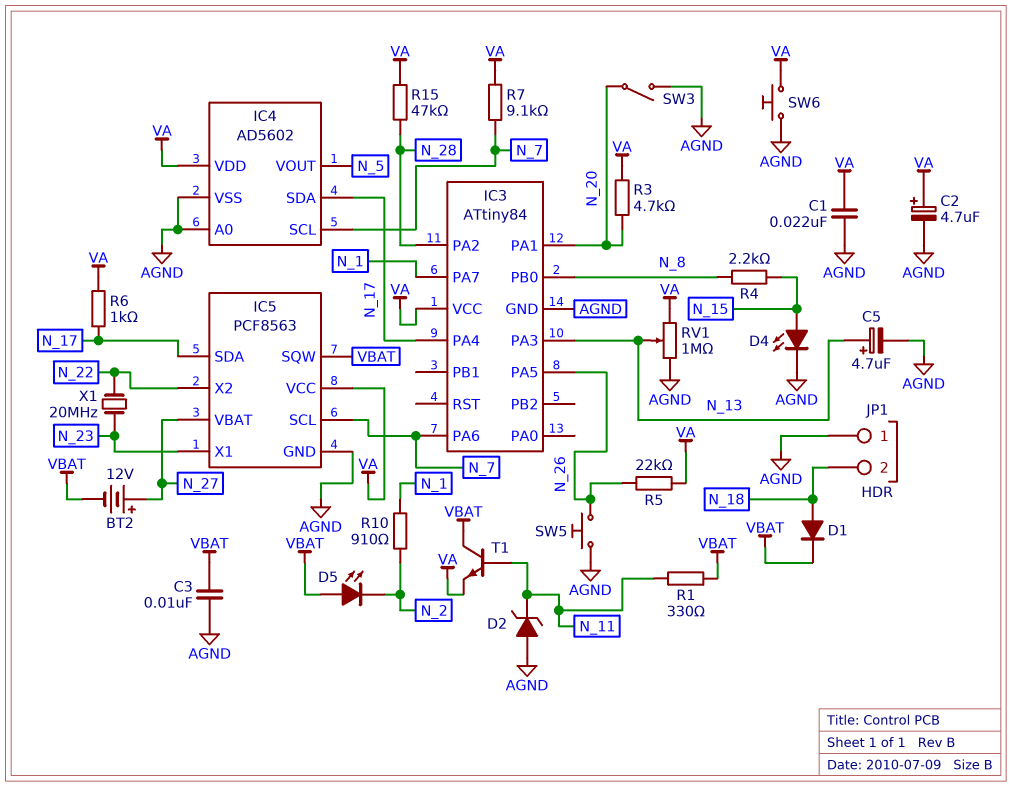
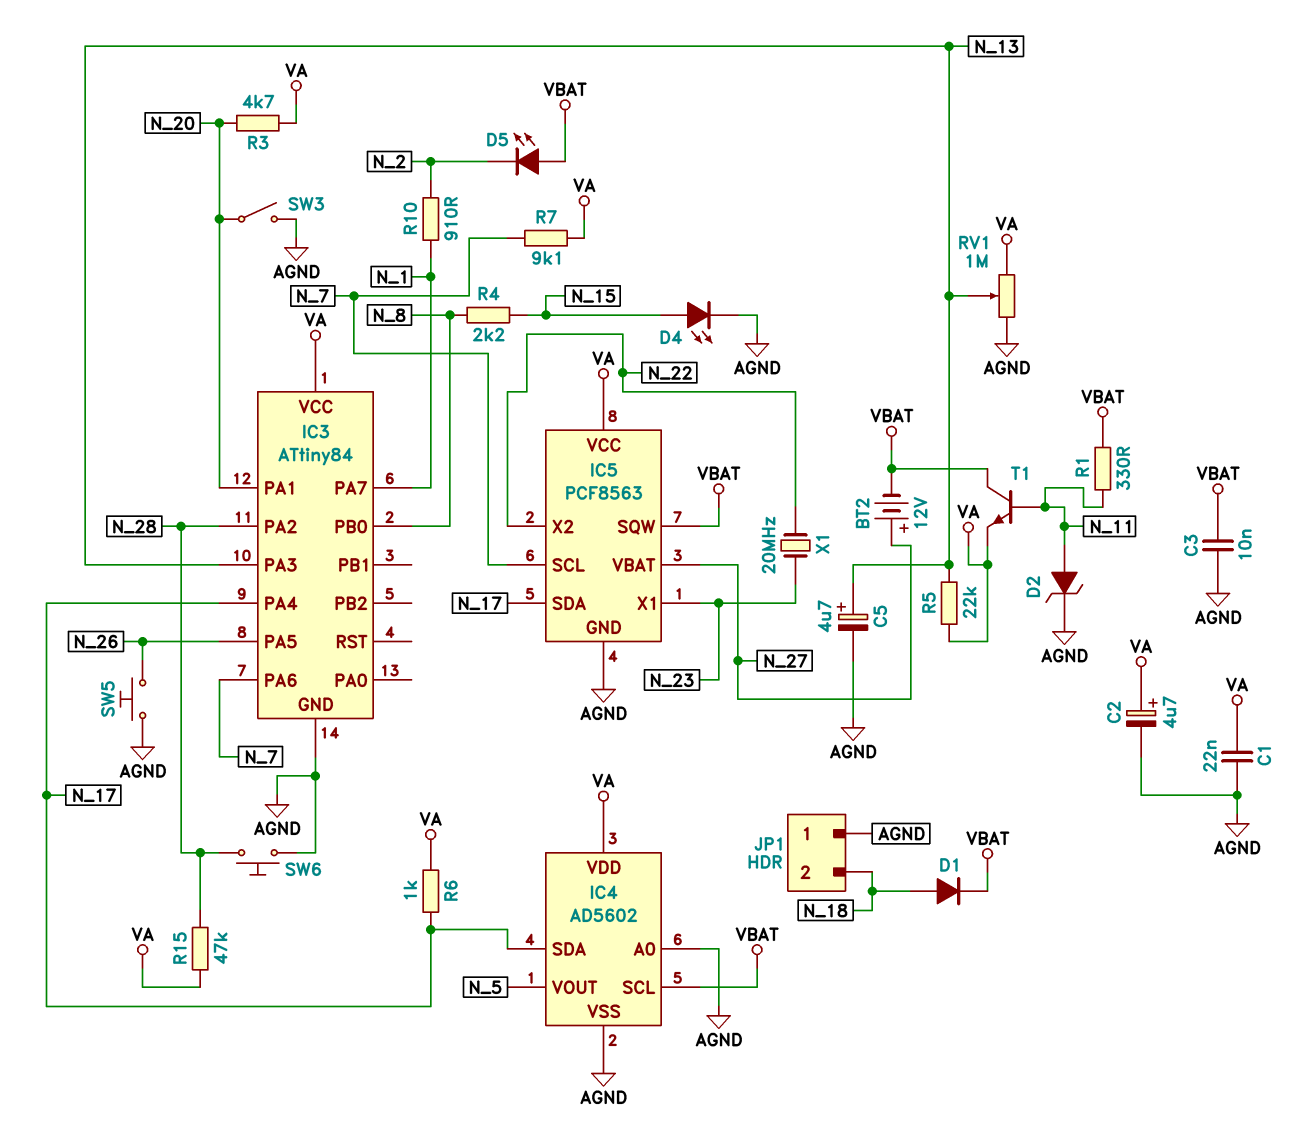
D2: zener (A AGND, K N_11) -> zener (A N_11, K AGND)
IC4 pin SCL: N_7 -> VBAT
R5: 22k (N_26, VA) -> 22k (N_13, VA)
SW6: button (AGND, VA) -> button (AGND, N_28)

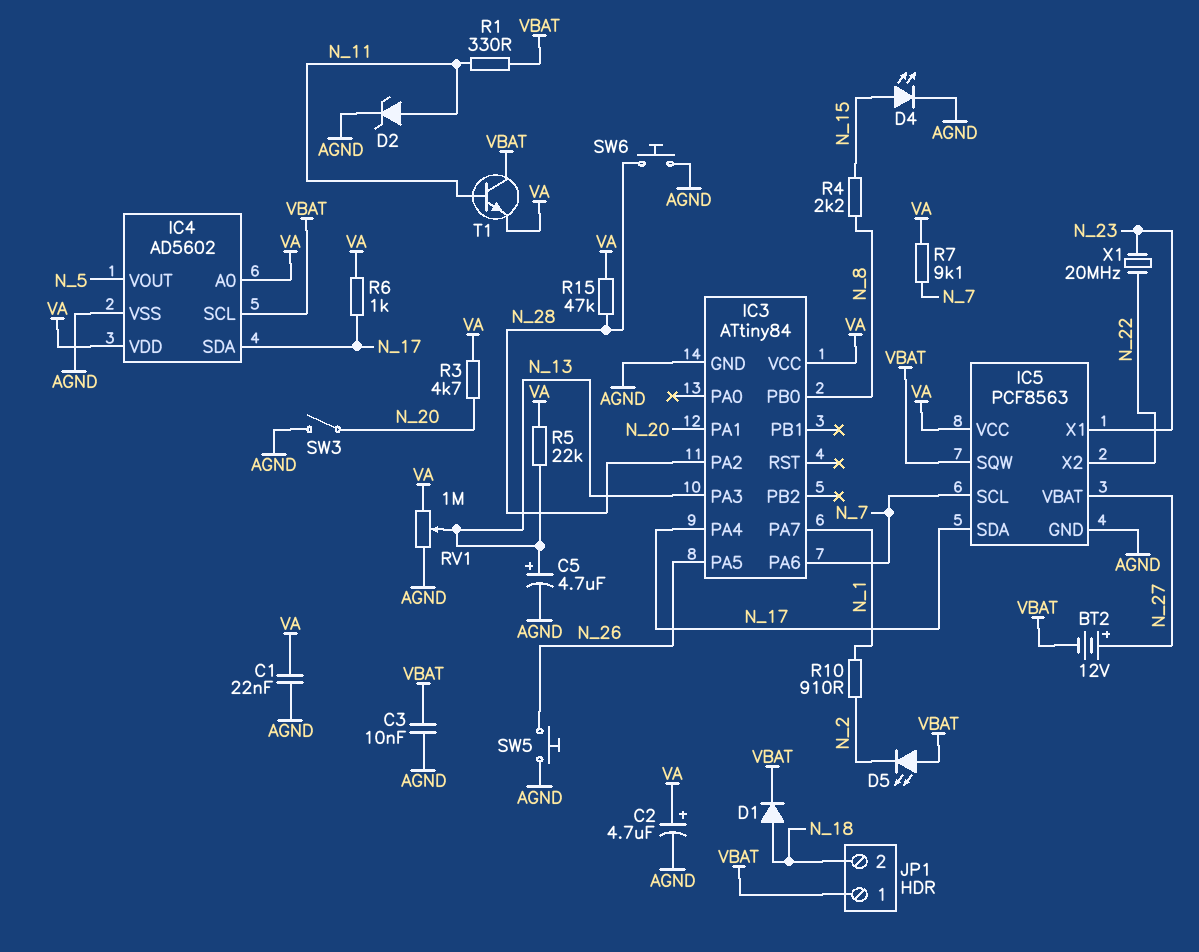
IC4 pin A0: AGND -> VA
JP1 pin 1: AGND -> VBAT

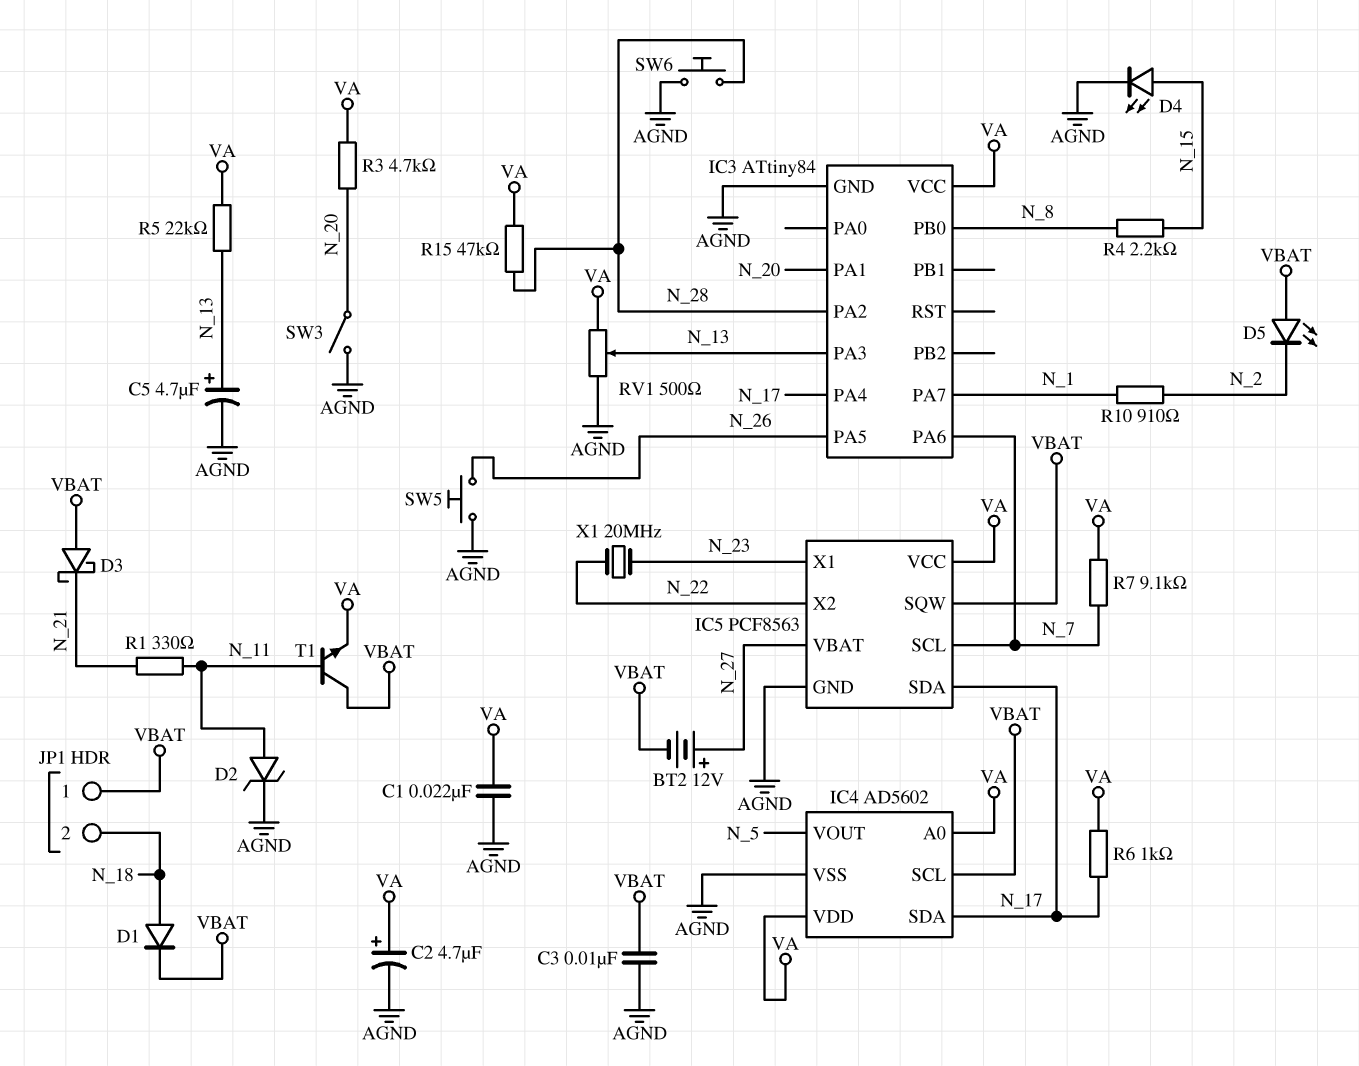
D3: none -> schottky (A VBAT, K N_21)
R1: 330 (N_11, VBAT) -> 330 (N_11, N_21)
RV1: 1M (AGND, VA, wiper N_13) -> 500 (AGND, VA, wiper N_13)

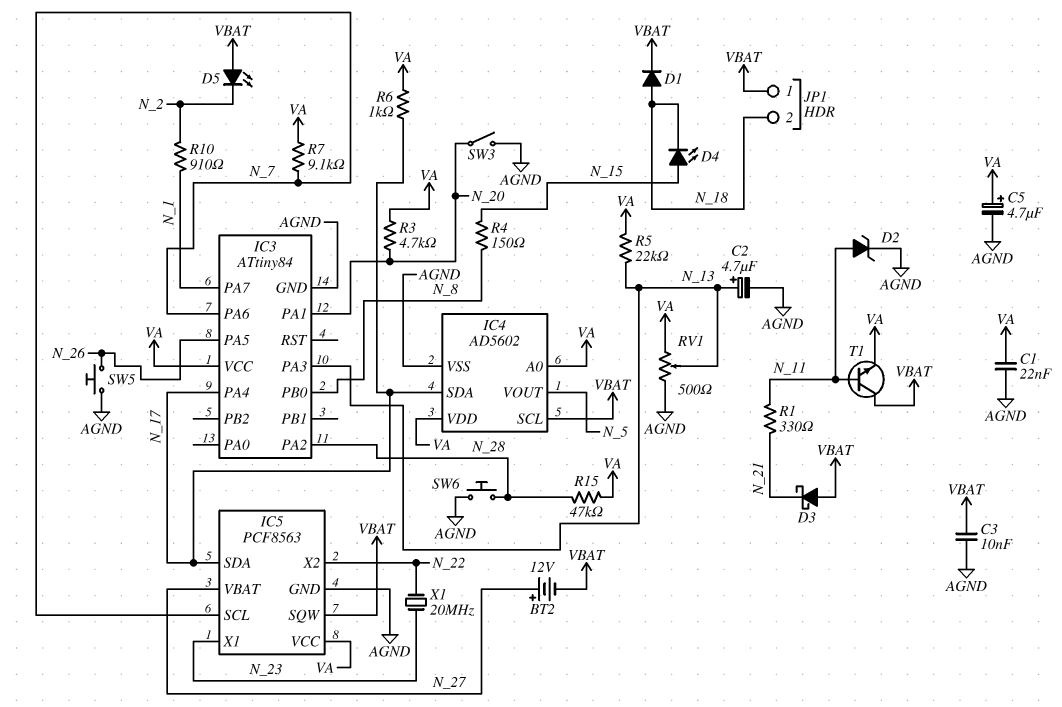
C2: 4.7uF (plus VA, minus AGND) -> 4.7uF (plus N_13, minus AGND)
C5: 4.7uF (plus N_13, minus AGND) -> 4.7uF (plus VA, minus AGND)
D4: LED (A N_15, K AGND) -> LED (A N_15, K N_18)
R4: 2.2k (N_8, N_15) -> 150 (N_8, N_15)

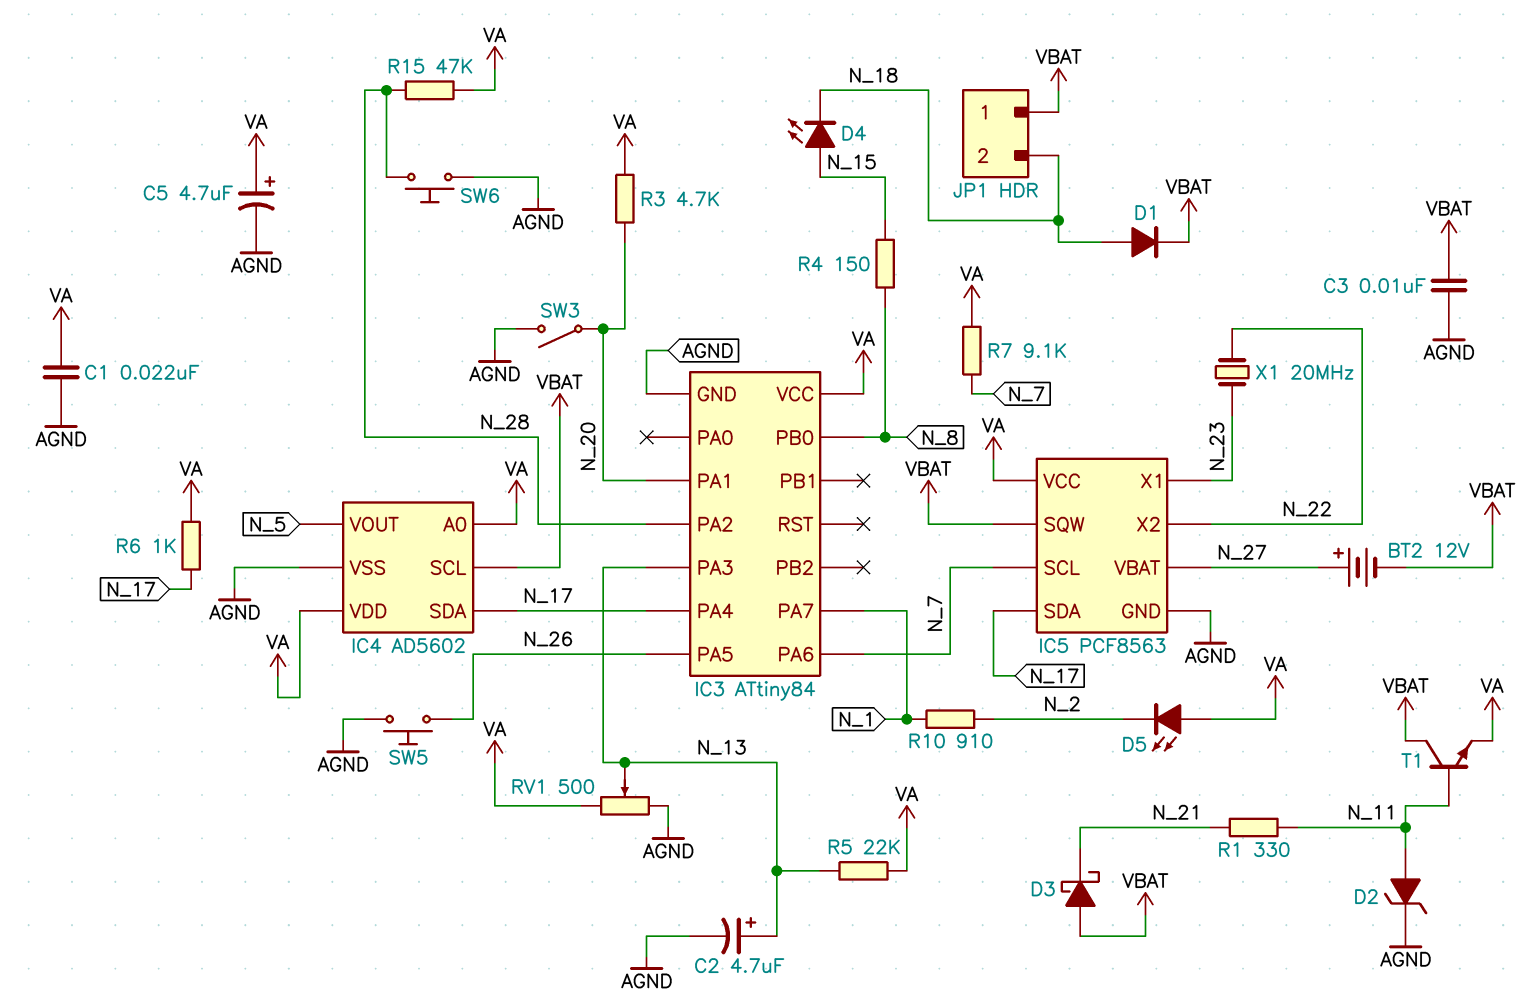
D5: LED (A VBAT, K N_2) -> LED (A VA, K N_2)

